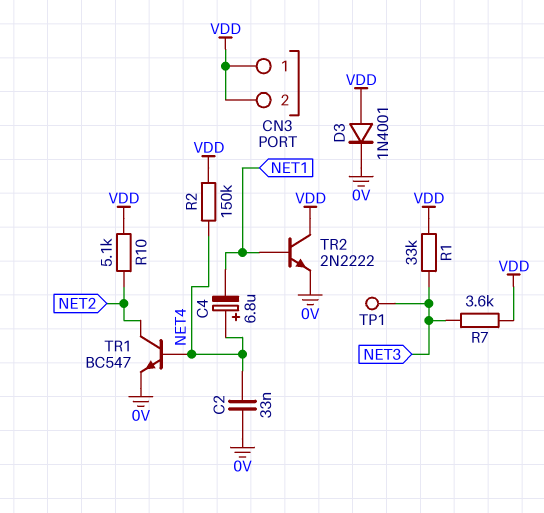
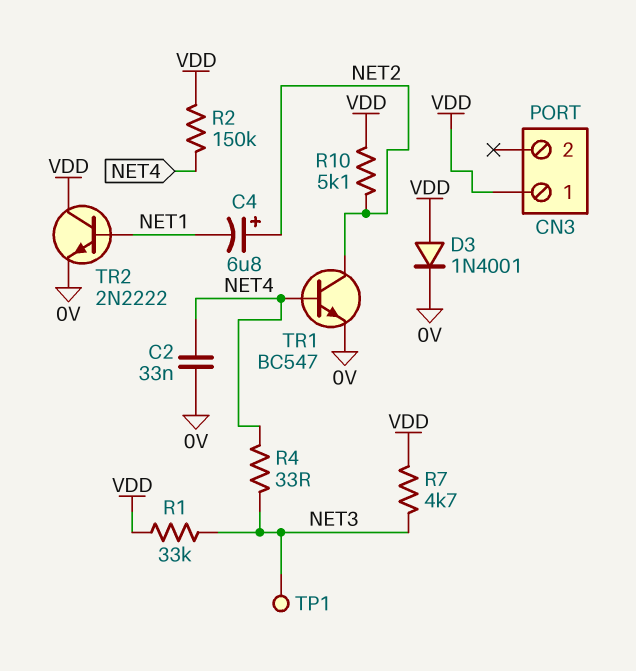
C4: 6.8uF (plus NET4, minus NET1) -> 6.8uF (plus NET2, minus NET1)
CN3 pin 2: VDD -> none
R4: none -> 33 (NET3, NET4)
R7: 3.6k (NET3, VDD) -> 4.7k (NET3, VDD)

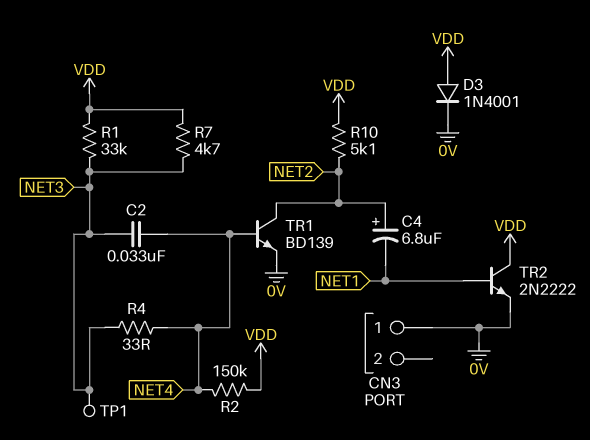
C2: 33nF (0V, NET4) -> 33nF (NET3, NET4)
CN3 pin 1: VDD -> 0V
TR1: NPN BC547 (B NET4, C NET2, E 0V) -> NPN BD139 (B NET4, C NET2, E 0V)

